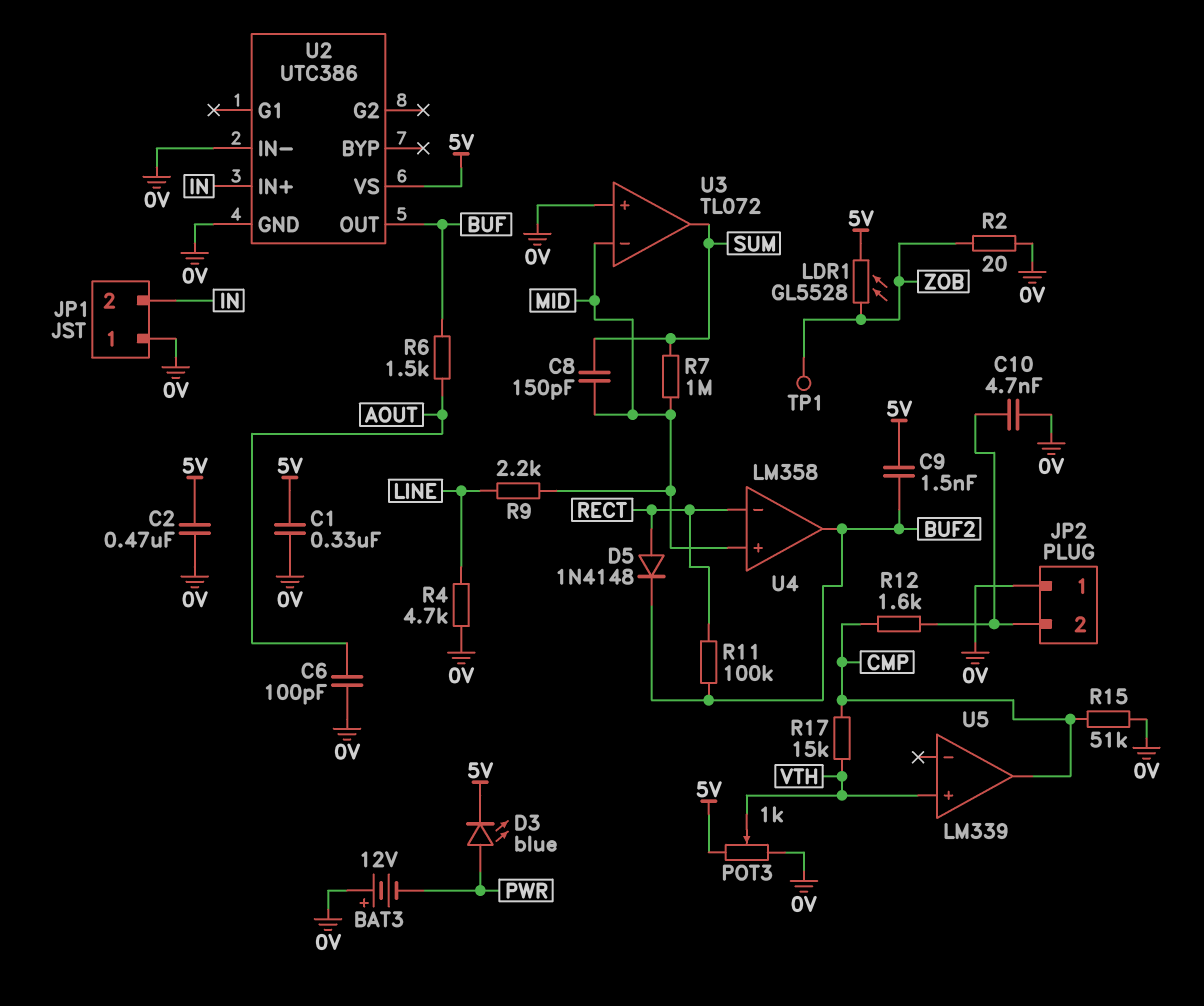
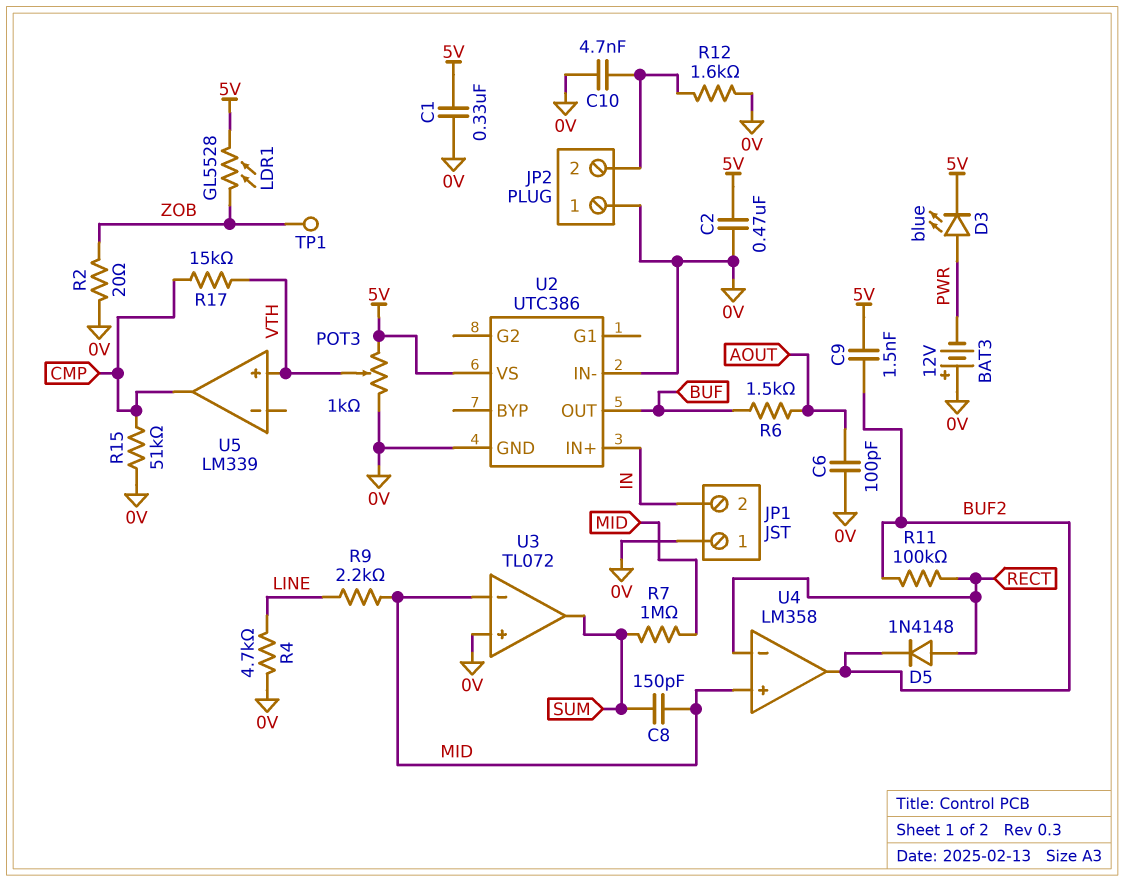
R12: 1.6k (CMP, JP2/2) -> 1.6k (0V, JP2/2)

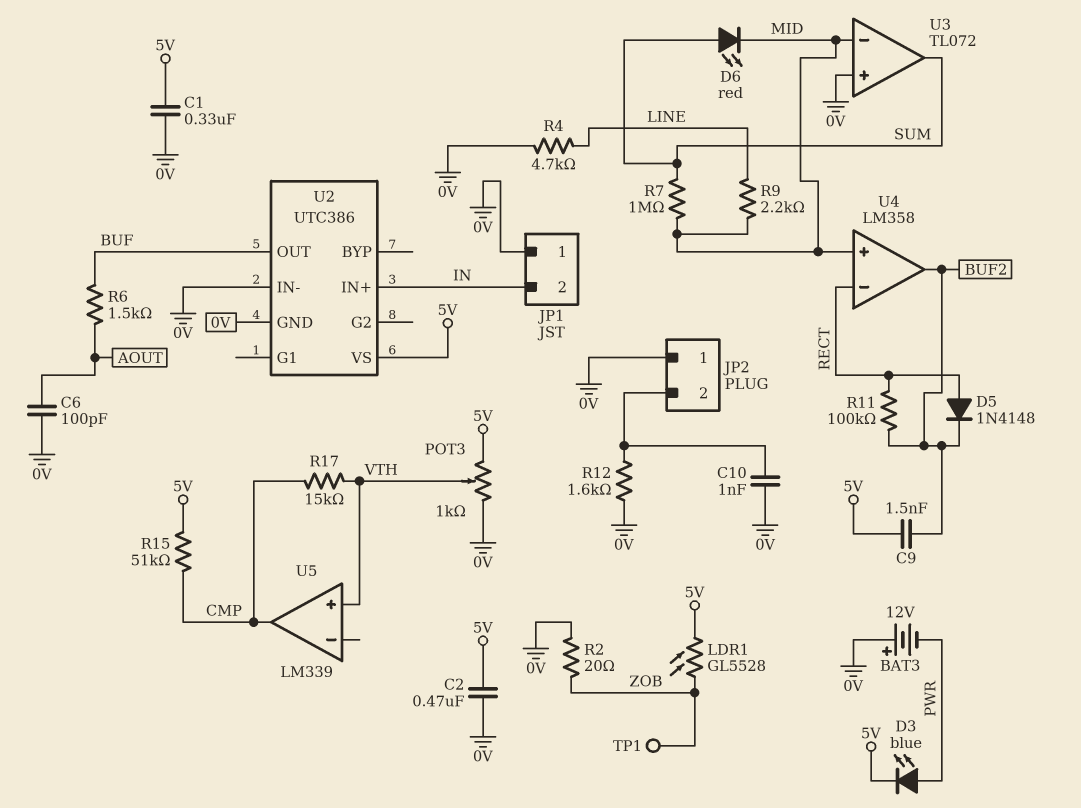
C8: 150pF (MID, SUM) -> none
C10: 4.7nF (0V, JP2/2) -> 1nF (0V, JP2/2)
D6: none -> LED red (A SUM, K MID)
R15: 51k (0V, CMP) -> 51k (5V, CMP)

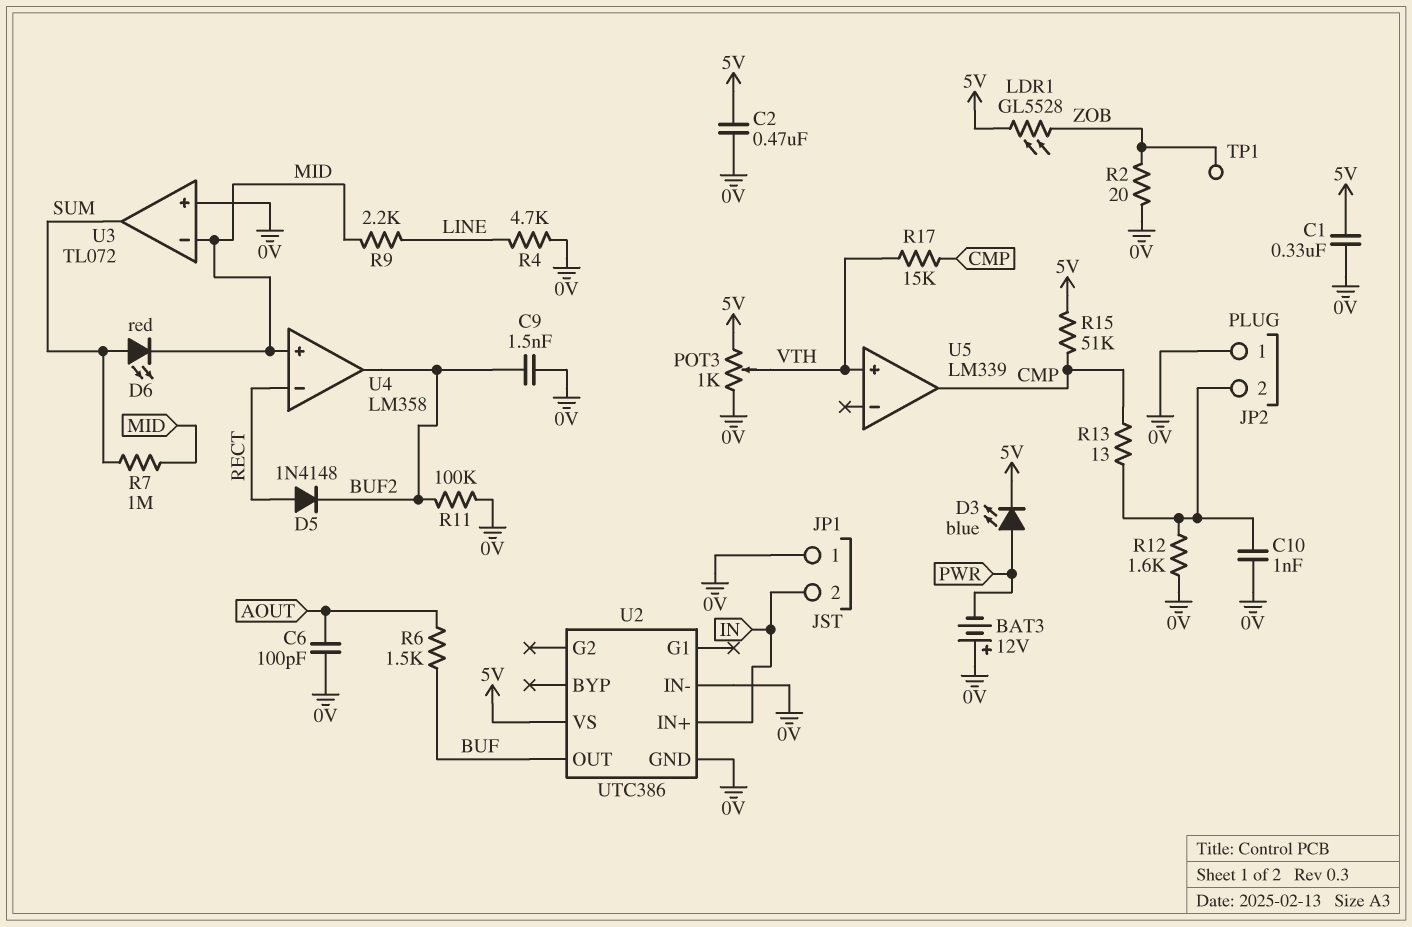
C9: 1.5nF (5V, BUF2) -> 1.5nF (0V, BUF2)
R11: 100k (BUF2, RECT) -> 100k (0V, BUF2)
R13: none -> 13 (CMP, JP2/2)

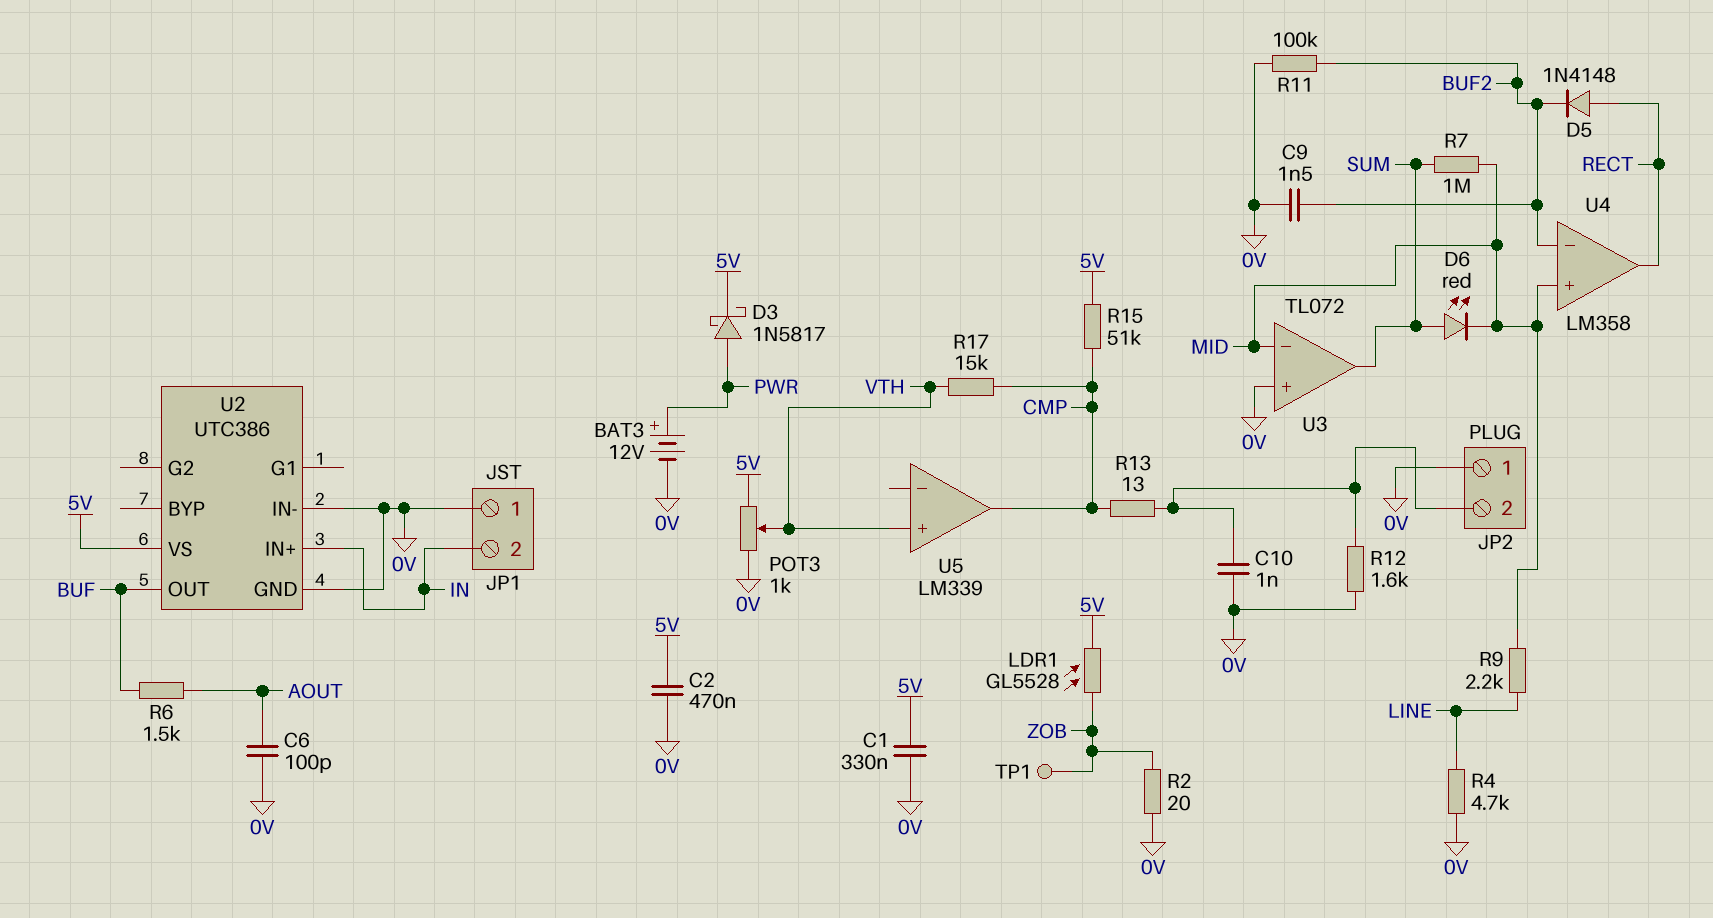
BAT3: 12V (plus 0V, minus PWR) -> 12V (plus PWR, minus 0V)
D3: LED blue (A PWR, K 5V) -> schottky 1N5817 (A PWR, K 5V)
U4 pin in-: RECT -> BUF2
U4 pin out: BUF2 -> RECT

